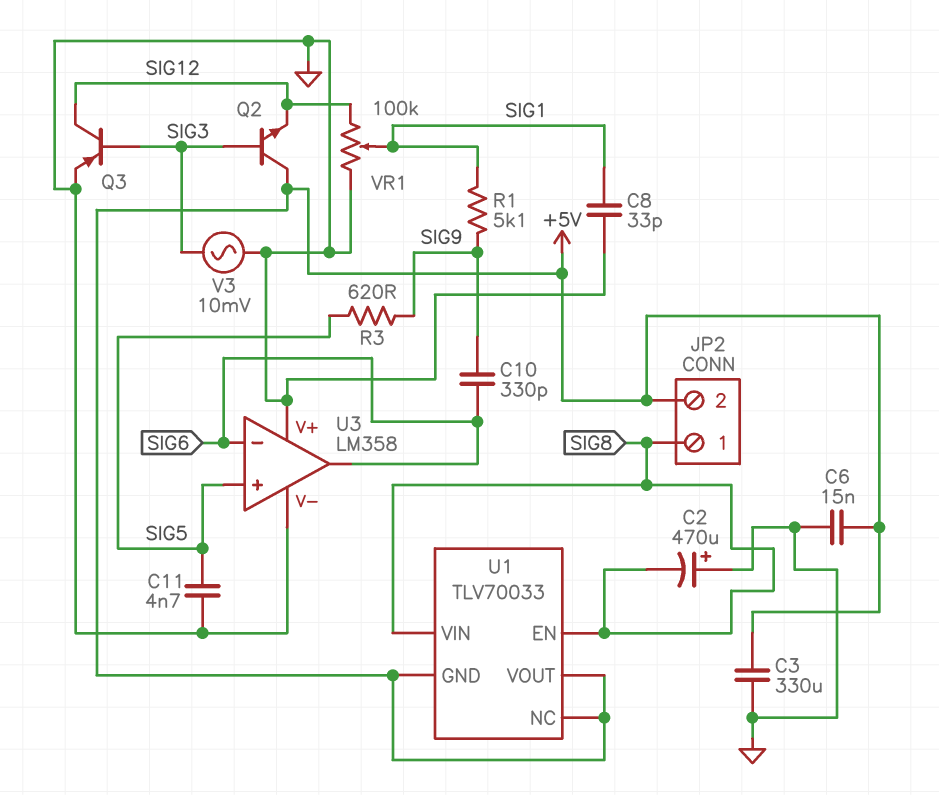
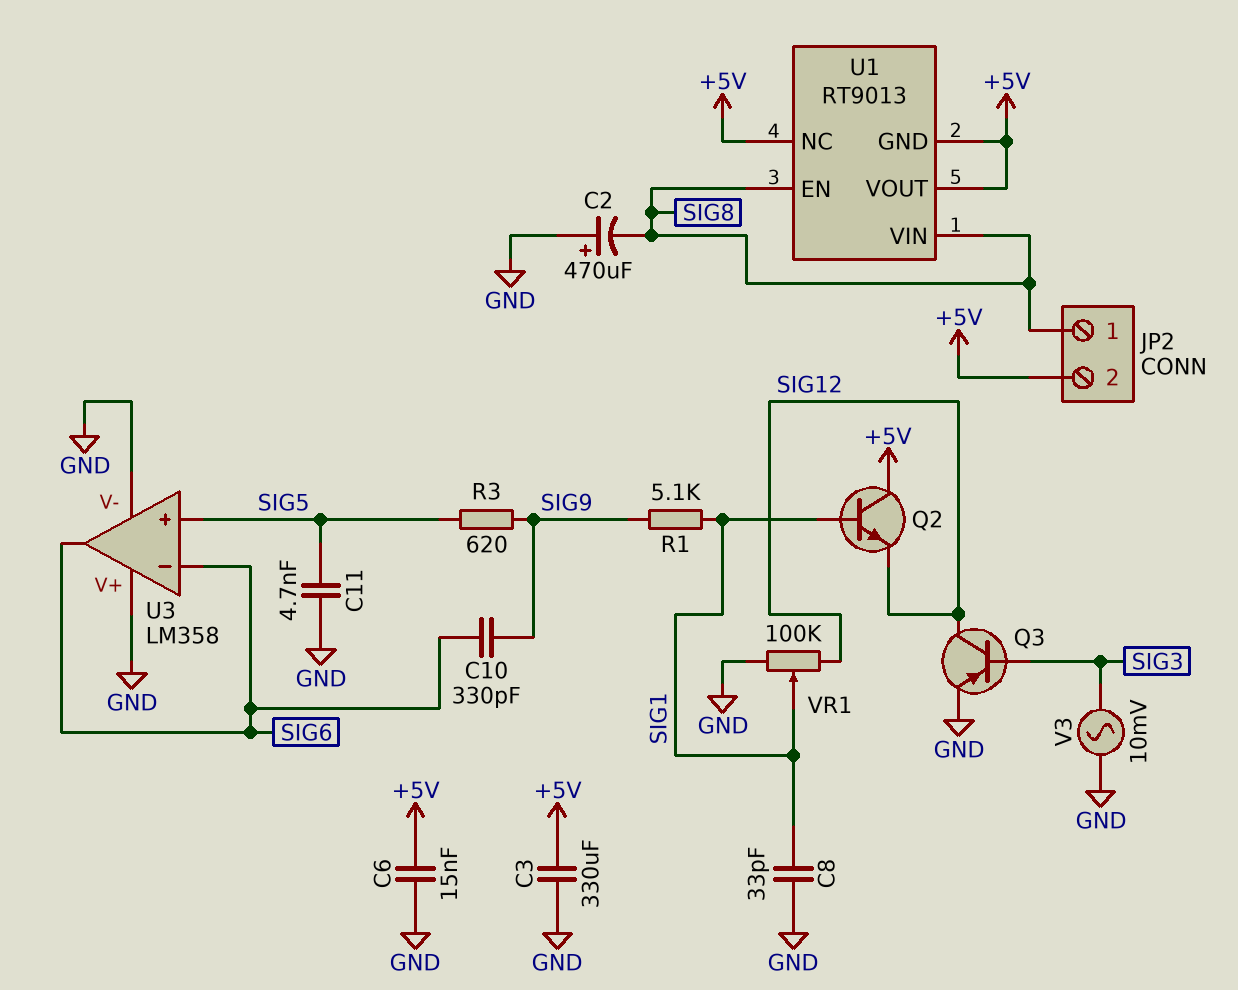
Q2: NPN (B SIG3, C +5V, E SIG12) -> NPN (B SIG1, C +5V, E SIG12)
U1: TLV70033 -> RT9013

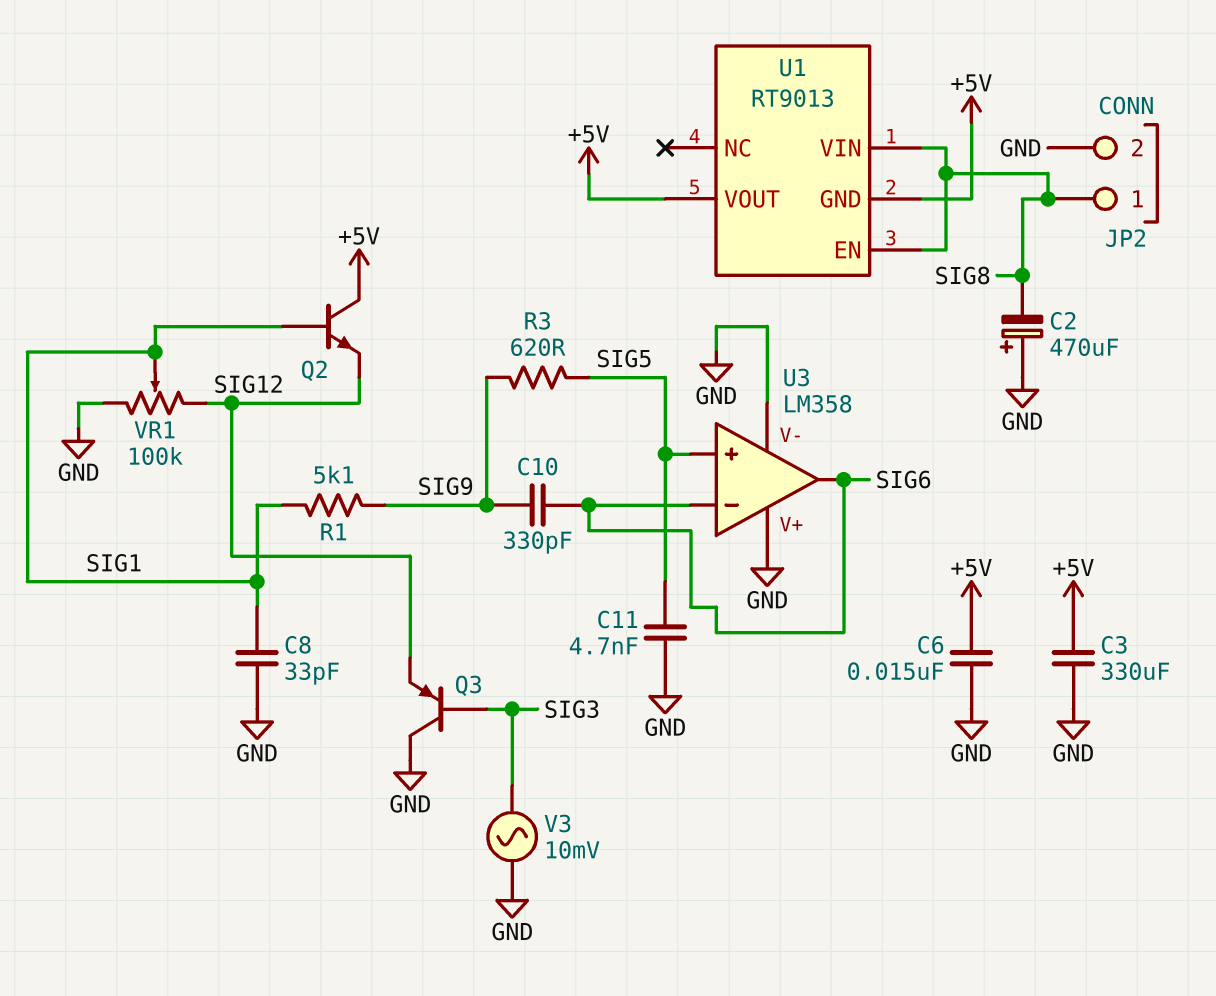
JP2 pin 2: +5V -> GND
Q3: PNP (B SIG3, C SIG12, E GND) -> PNP (B SIG3, C GND, E SIG12)
U1 pin NC: +5V -> none

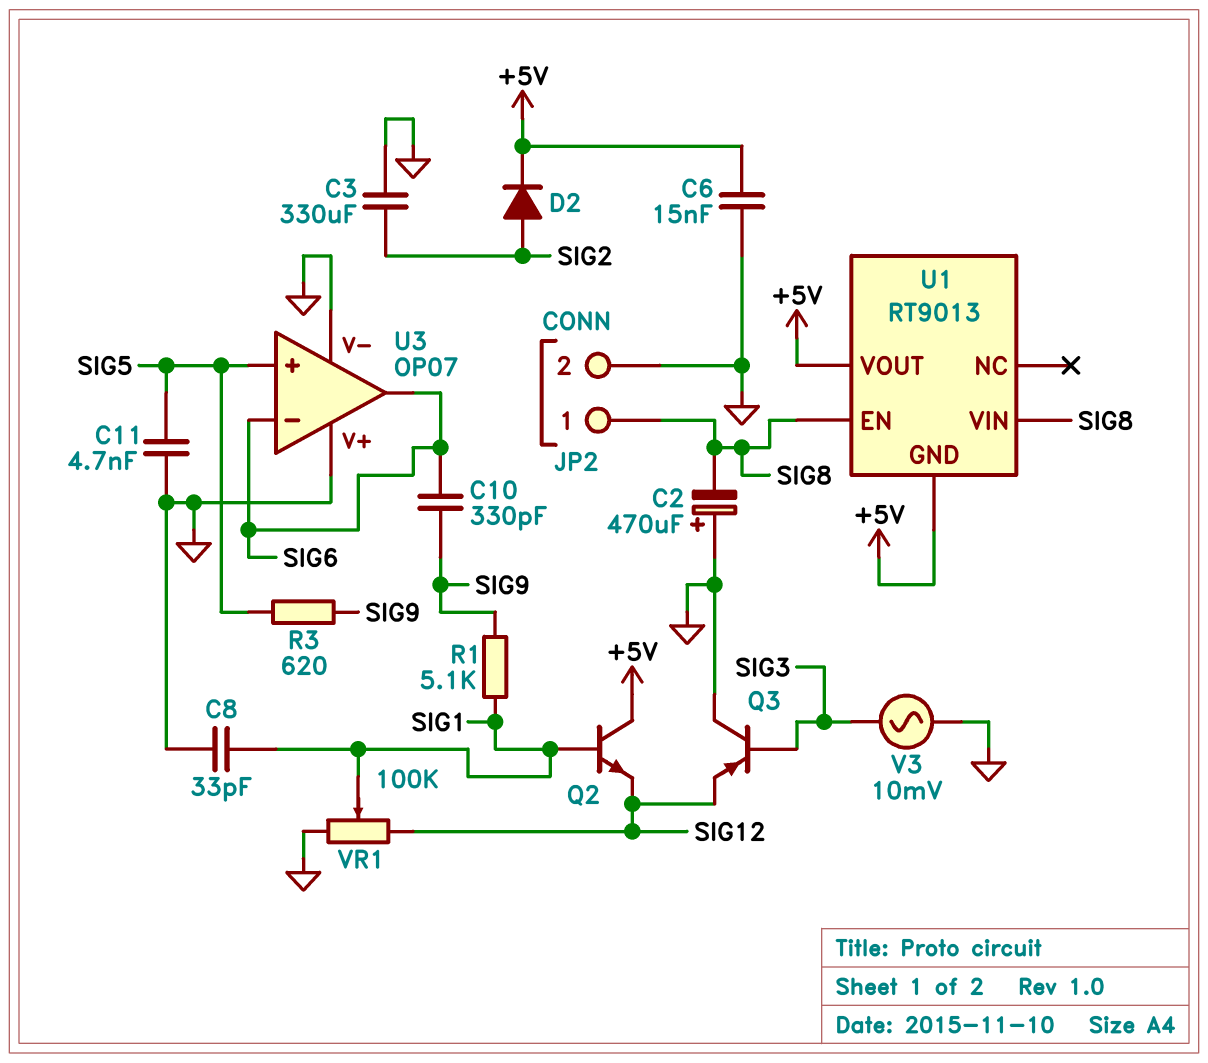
C3: 330uF (+5V, GND) -> 330uF (GND, SIG2)
D2: none -> diode (A SIG2, K +5V)
U3: LM358 -> OP07

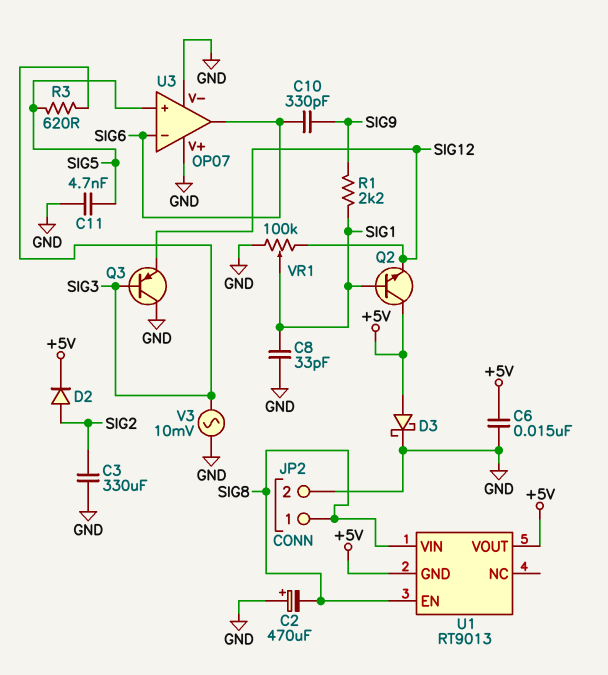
D3: none -> schottky (A +5V, K GND)
R1: 5.1k (SIG1, SIG9) -> 2.2k (SIG1, SIG9)
R3: 620 (SIG5, SIG9) -> 620 (SIG3, SIG5)

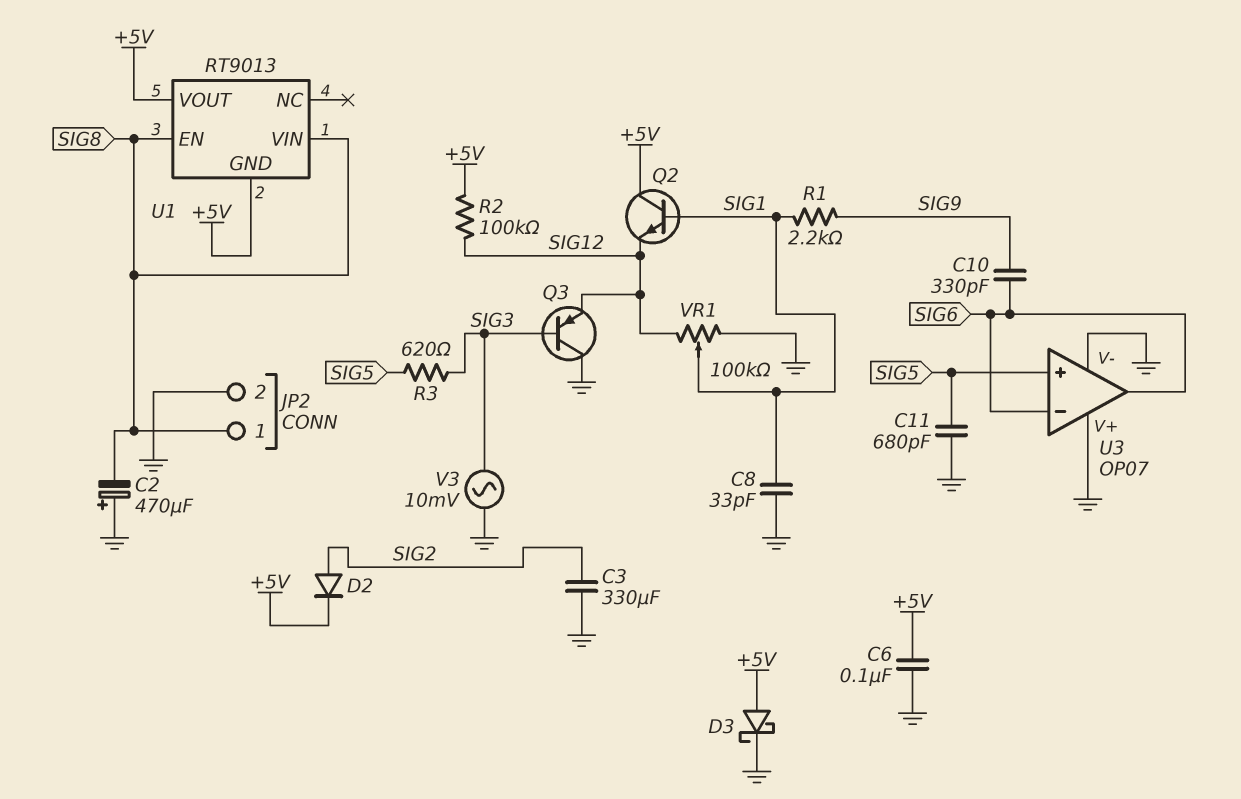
C6: 15nF (+5V, GND) -> 100nF (+5V, GND)
C11: 4.7nF (GND, SIG5) -> 680pF (GND, SIG5)
R2: none -> 100k (+5V, SIG12)

